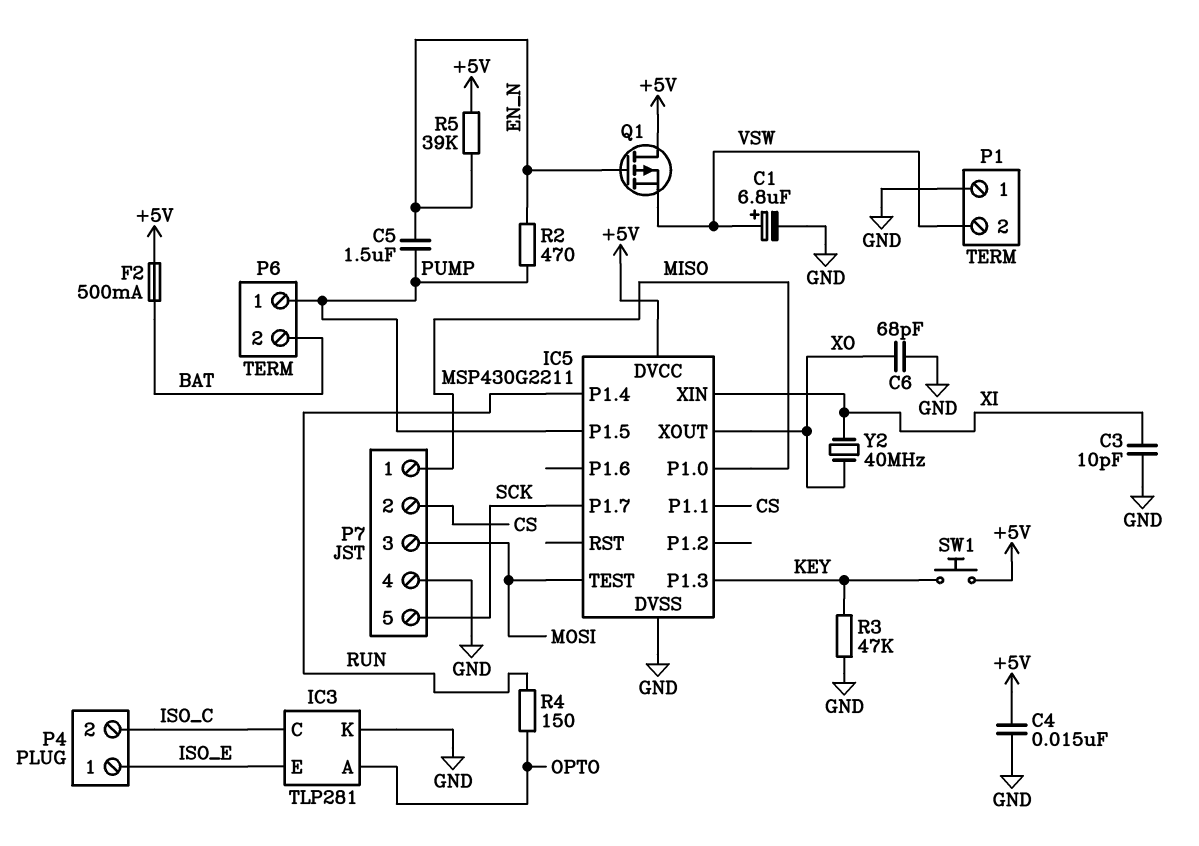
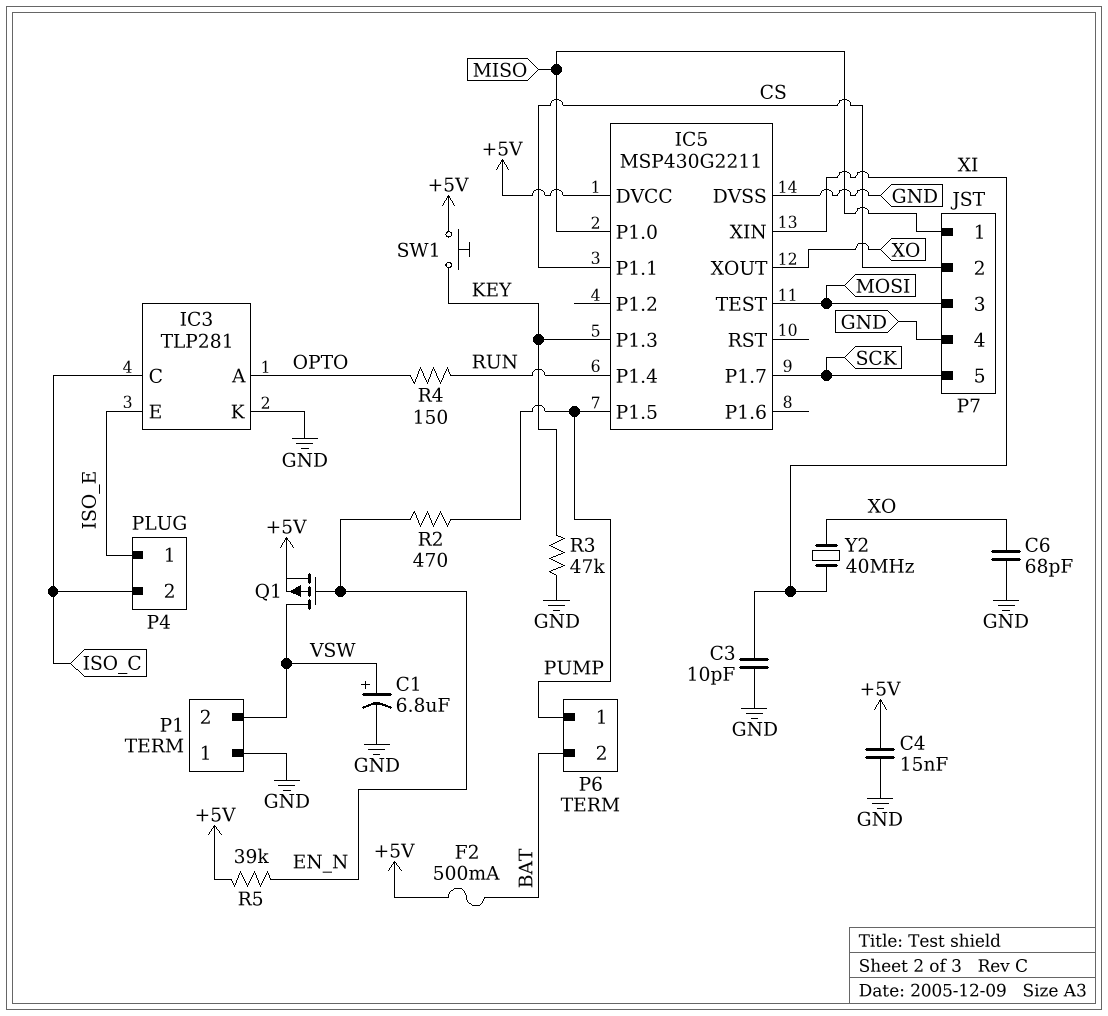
C5: 1.5uF (EN_N, PUMP) -> none
Q1: PMOS (G EN_N, D +5V, S VSW) -> PMOS (G EN_N, D VSW, S +5V)

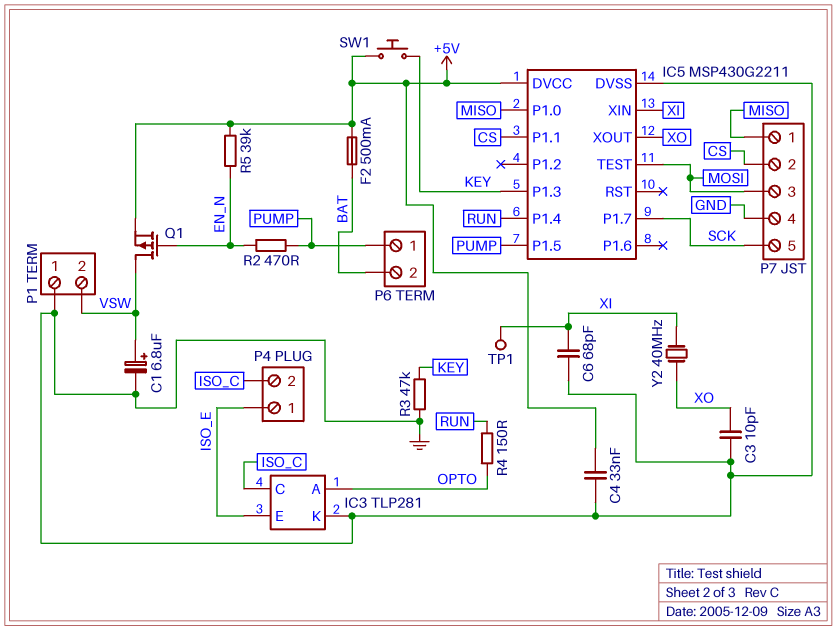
C3: 10pF (GND, XI) -> 10pF (GND, XO)
C4: 15nF (+5V, GND) -> 33nF (+5V, GND)
C6: 68pF (GND, XO) -> 68pF (GND, XI)
TP1: none -> test point (XI)

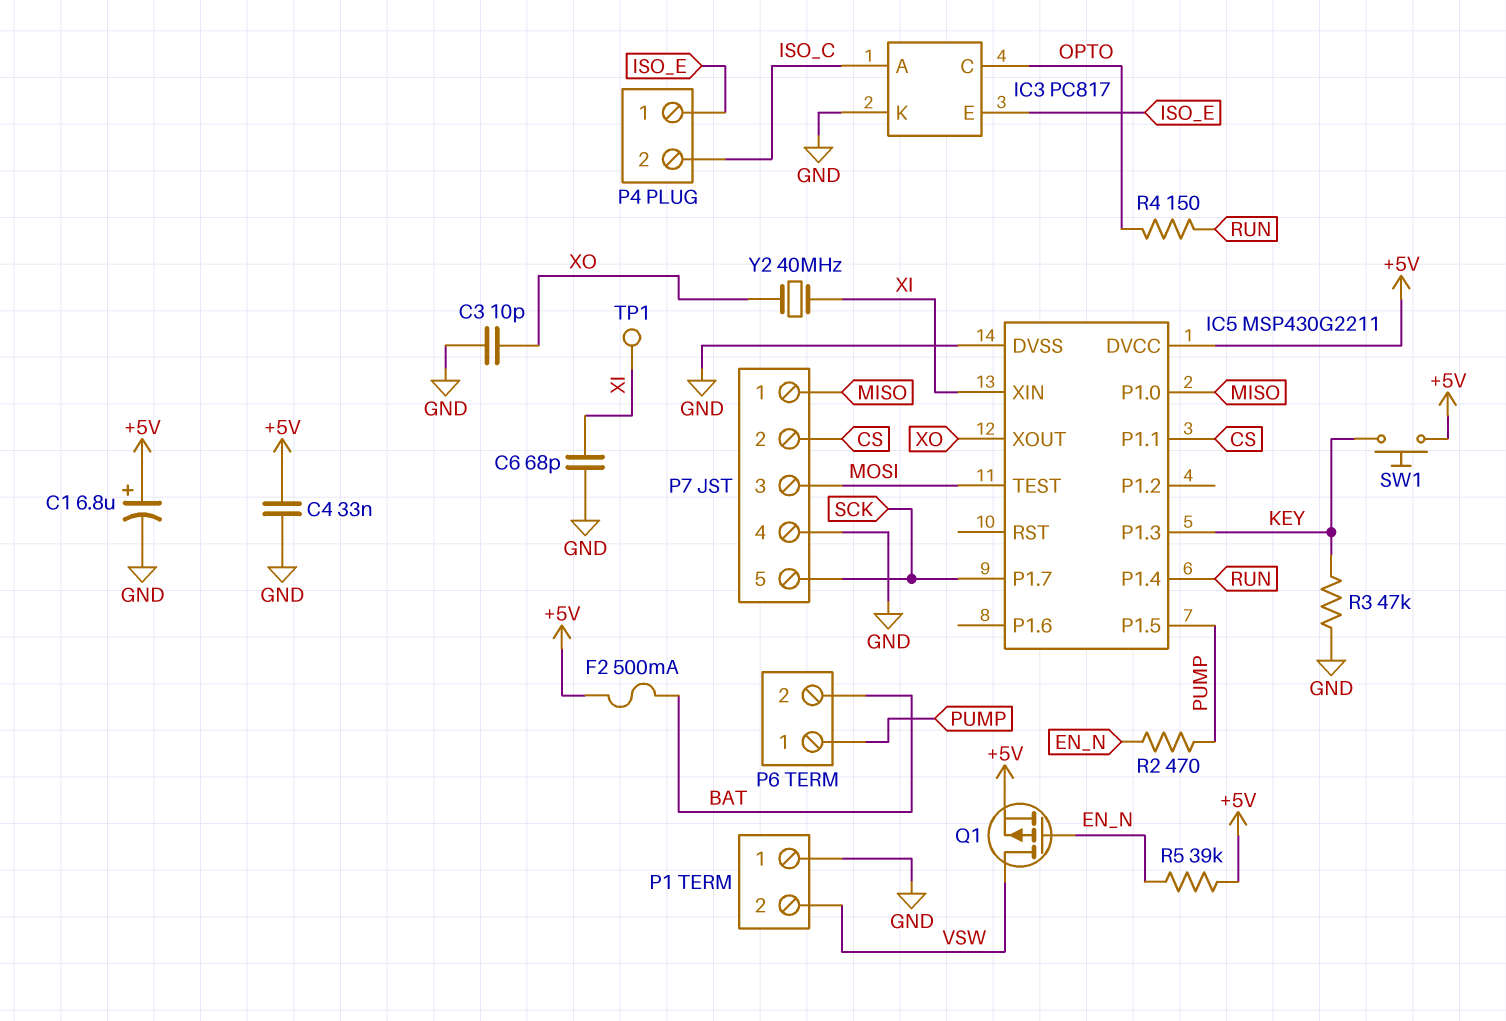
C1: 6.8uF (plus VSW, minus GND) -> 6.8uF (plus +5V, minus GND)
IC3: TLP281 -> PC817
IC3 pin A: OPTO -> ISO_C
IC3 pin C: ISO_C -> OPTO

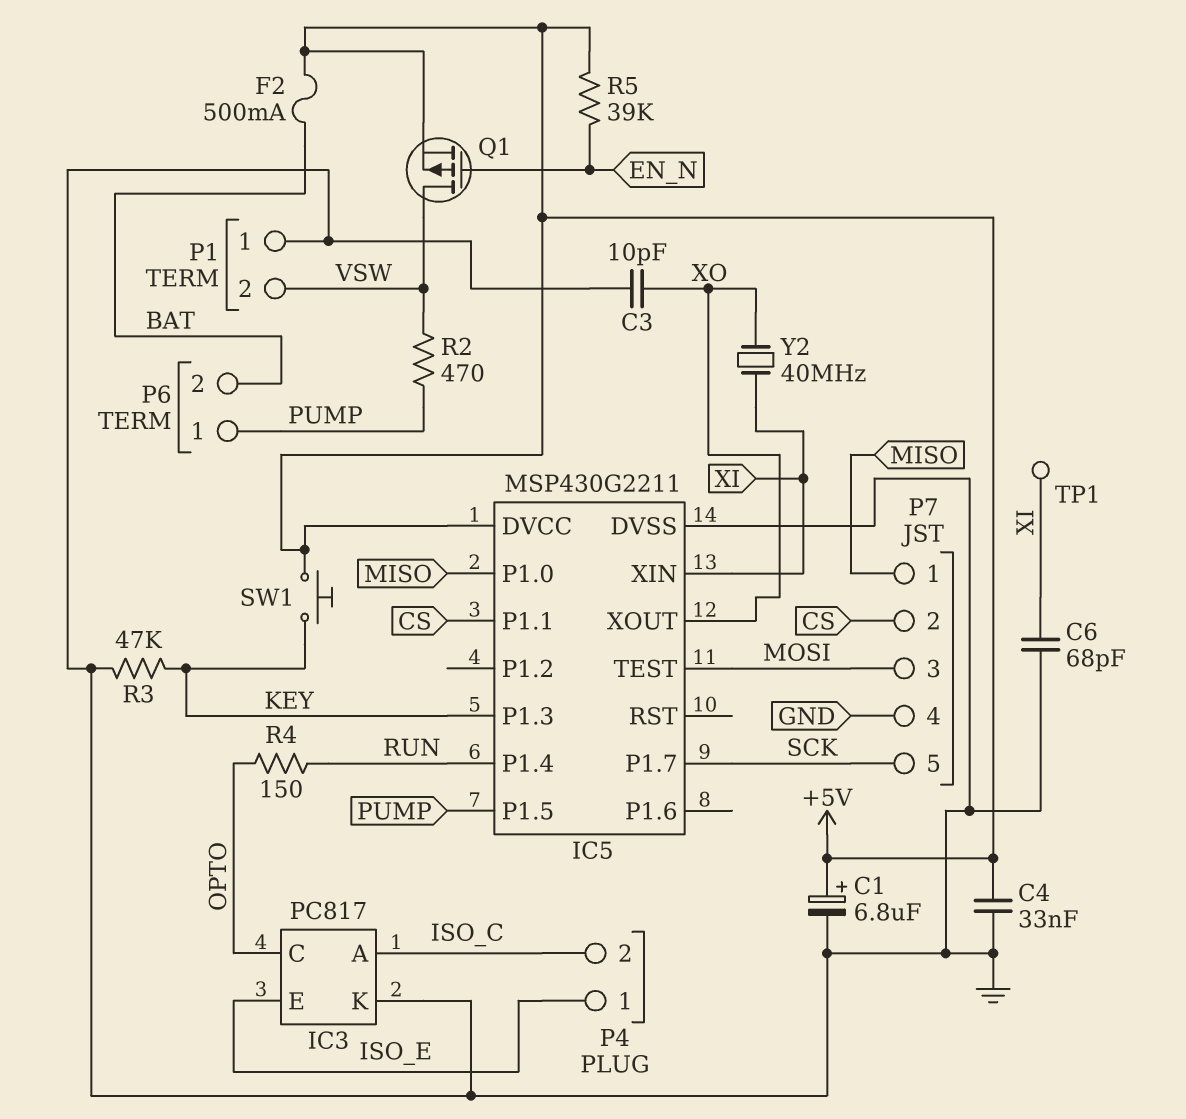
R2: 470 (EN_N, PUMP) -> 470 (PUMP, VSW)

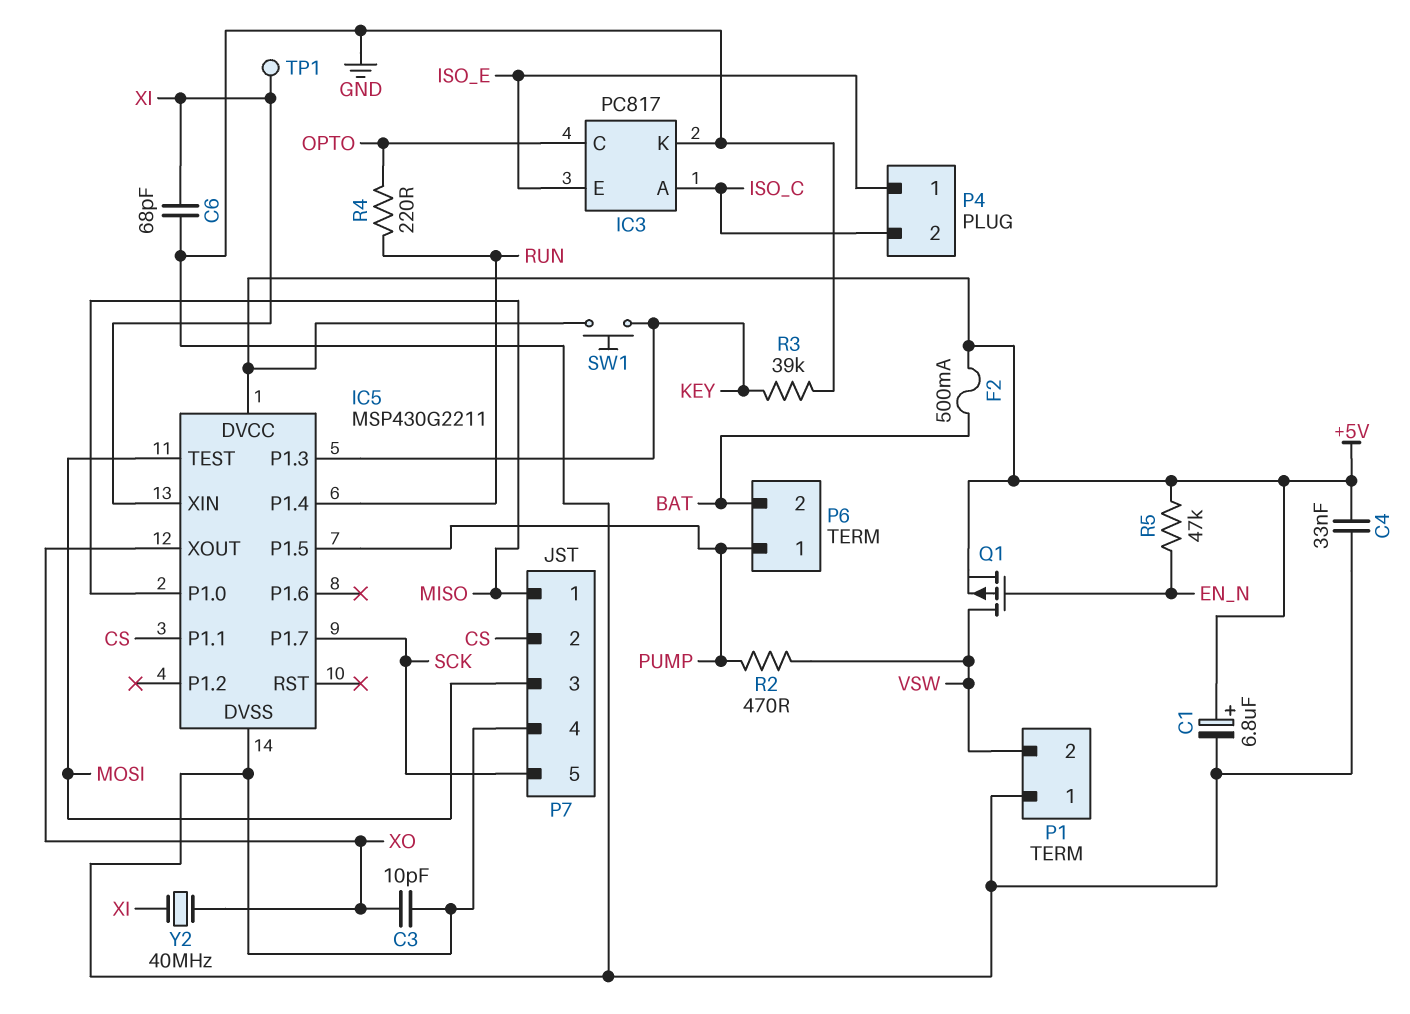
R3: 47k (GND, KEY) -> 39k (GND, KEY)
R4: 150 (OPTO, RUN) -> 220 (OPTO, RUN)
R5: 39k (+5V, EN_N) -> 47k (+5V, EN_N)

